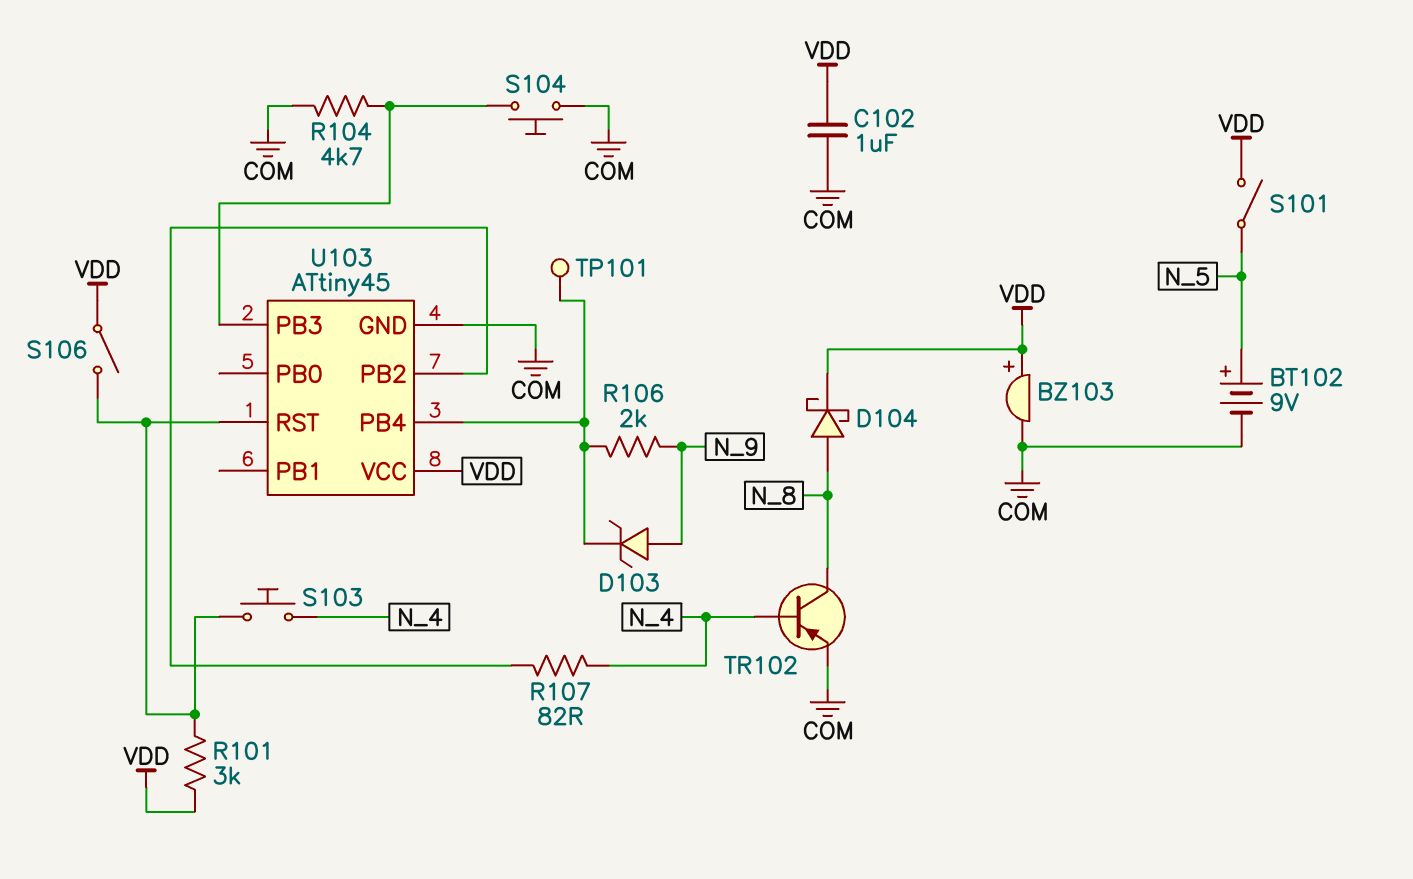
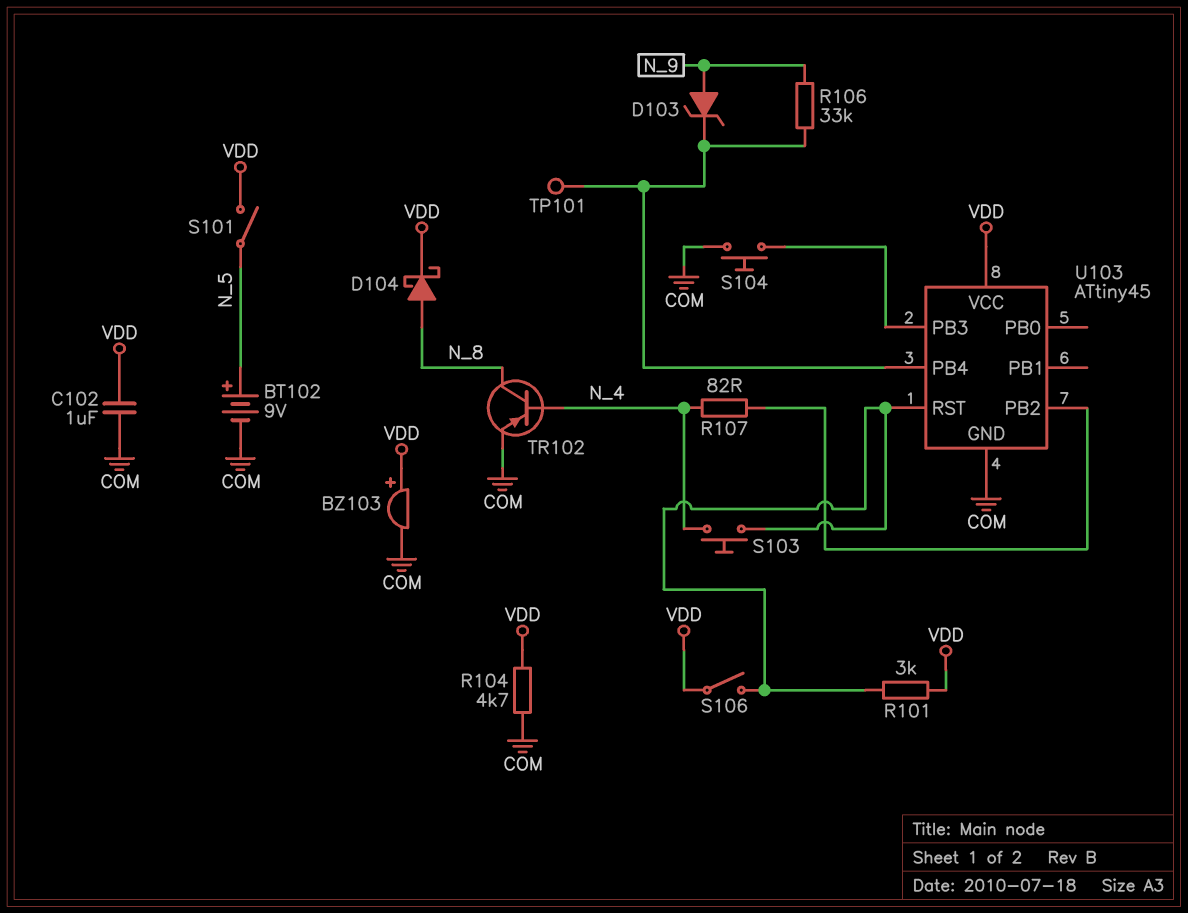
R104: 4.7k (COM, U103/PB3) -> 4.7k (COM, VDD)
R106: 2k (N_9, U103/PB4) -> 33k (N_9, U103/PB4)

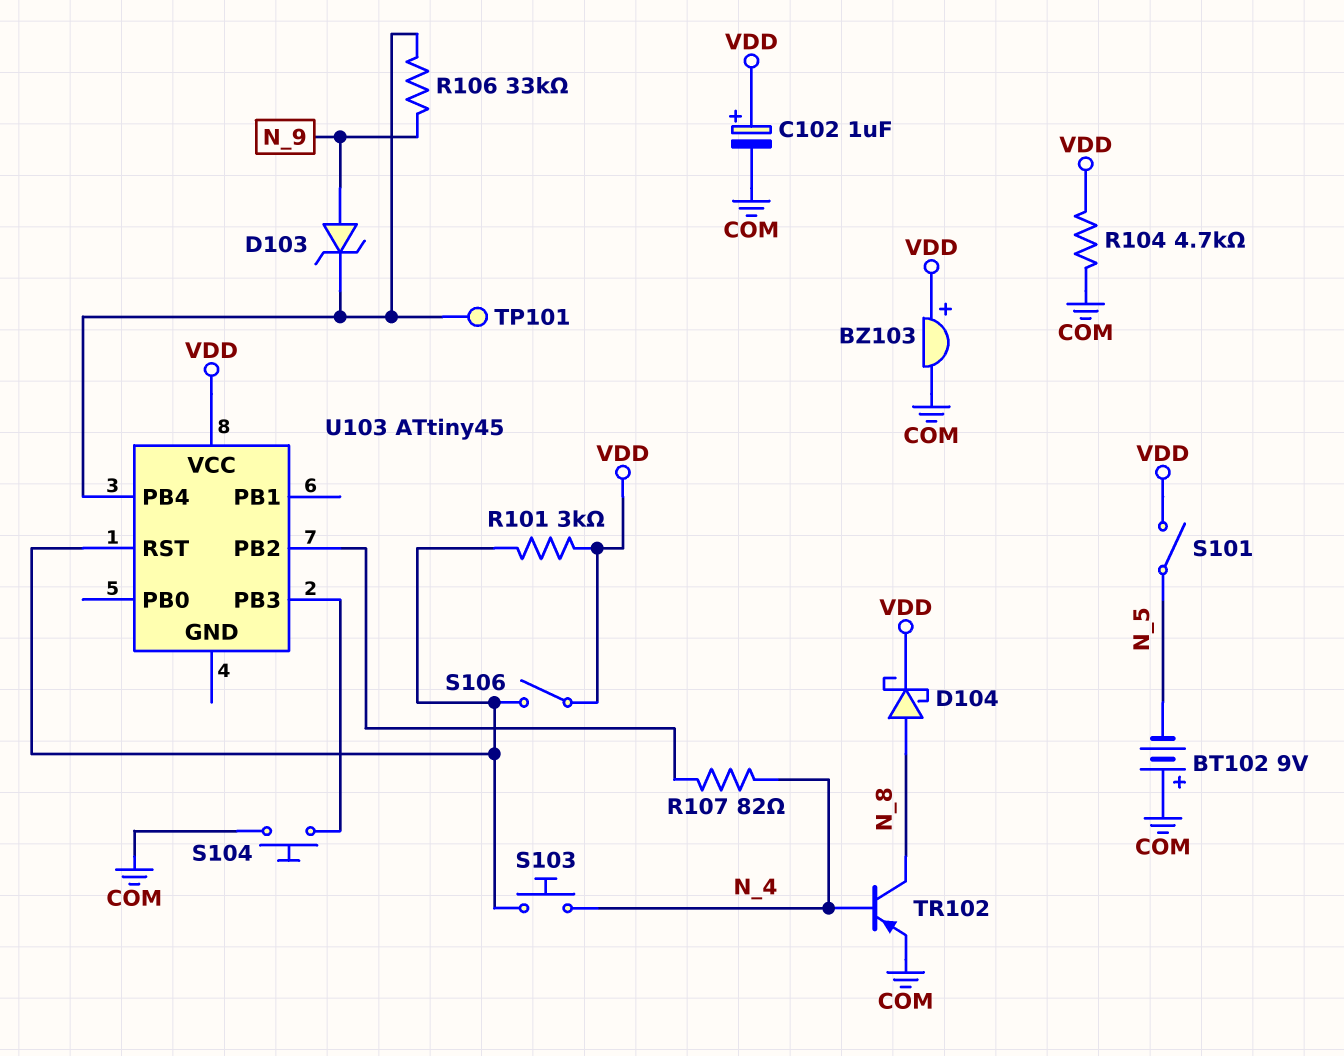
BT102: 9V (plus N_5, minus COM) -> 9V (plus COM, minus N_5)
C102: 1uF (COM, VDD) -> 1uF (plus VDD, minus COM)
U103 pin GND: COM -> none

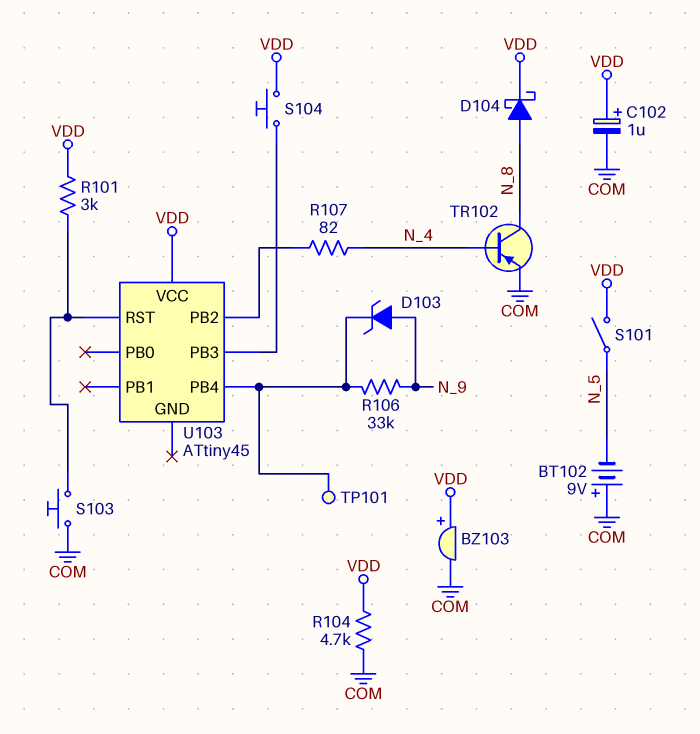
S103: button (N_4, U103/RST) -> button (COM, U103/RST)
S104: button (COM, U103/PB3) -> button (U103/PB3, VDD)
S106: switch (U103/RST, VDD) -> none

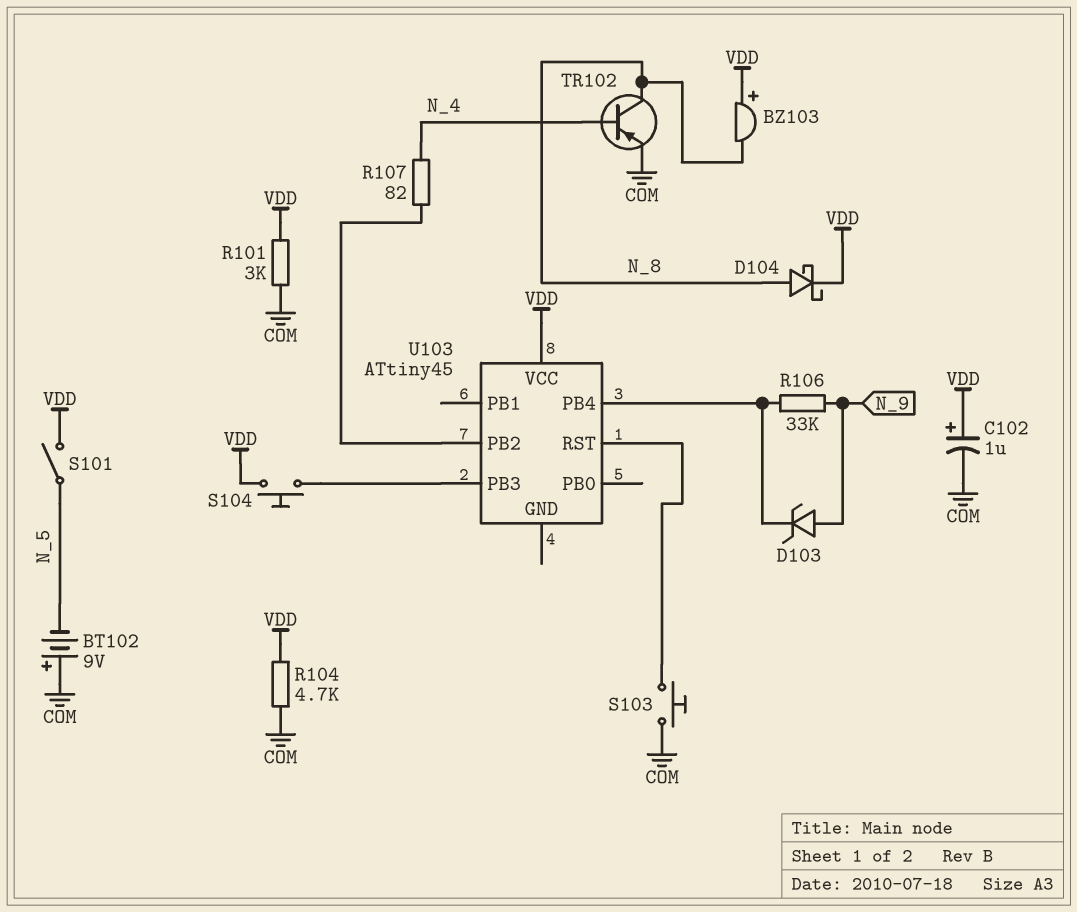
BZ103: buzzer (plus VDD, minus COM) -> buzzer (plus VDD, minus N_8)
R101: 3k (U103/RST, VDD) -> 3k (COM, VDD)
TP101: test point (U103/PB4) -> none

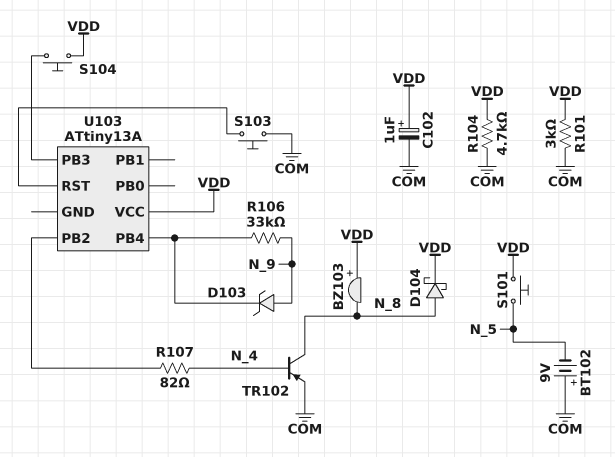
S101: switch (N_5, VDD) -> button (N_5, VDD)
U103: ATtiny45 -> ATtiny13A

